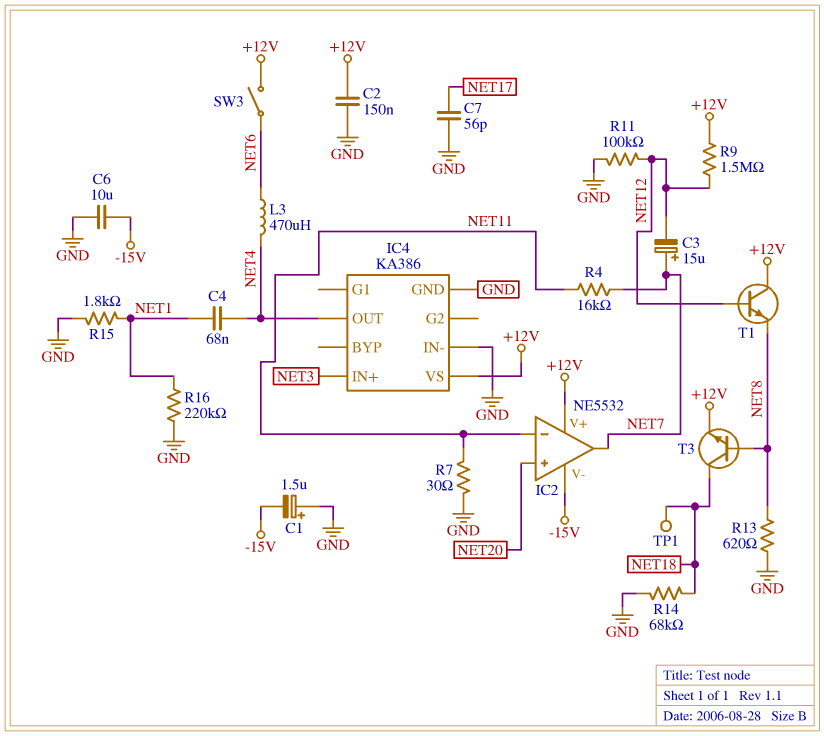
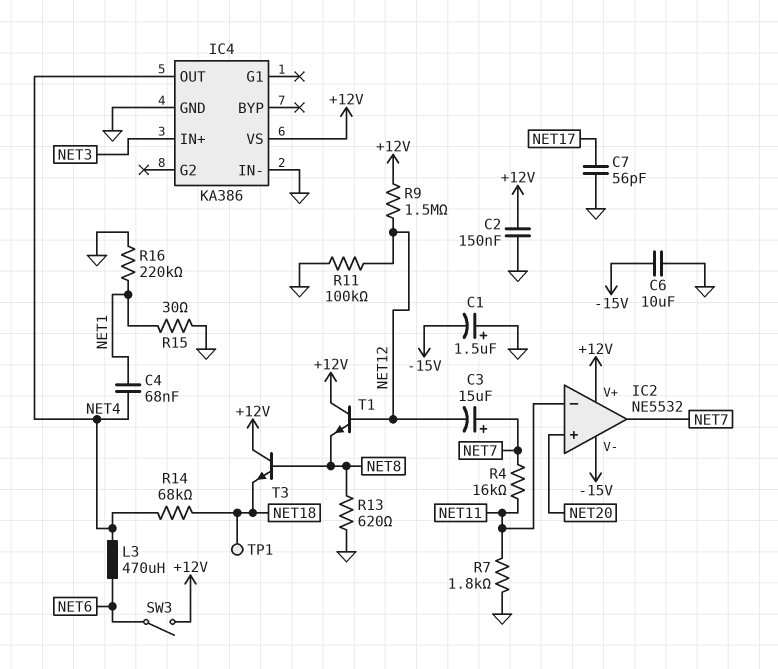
R7: 30 (GND, NET11) -> 1.8k (GND, NET11)
R14: 68k (GND, NET18) -> 68k (NET4, NET18)
R15: 1.8k (GND, NET1) -> 30 (GND, NET1)
T3: NPN (B NET8, C NET18, E +12V) -> NPN (B NET8, C +12V, E NET18)

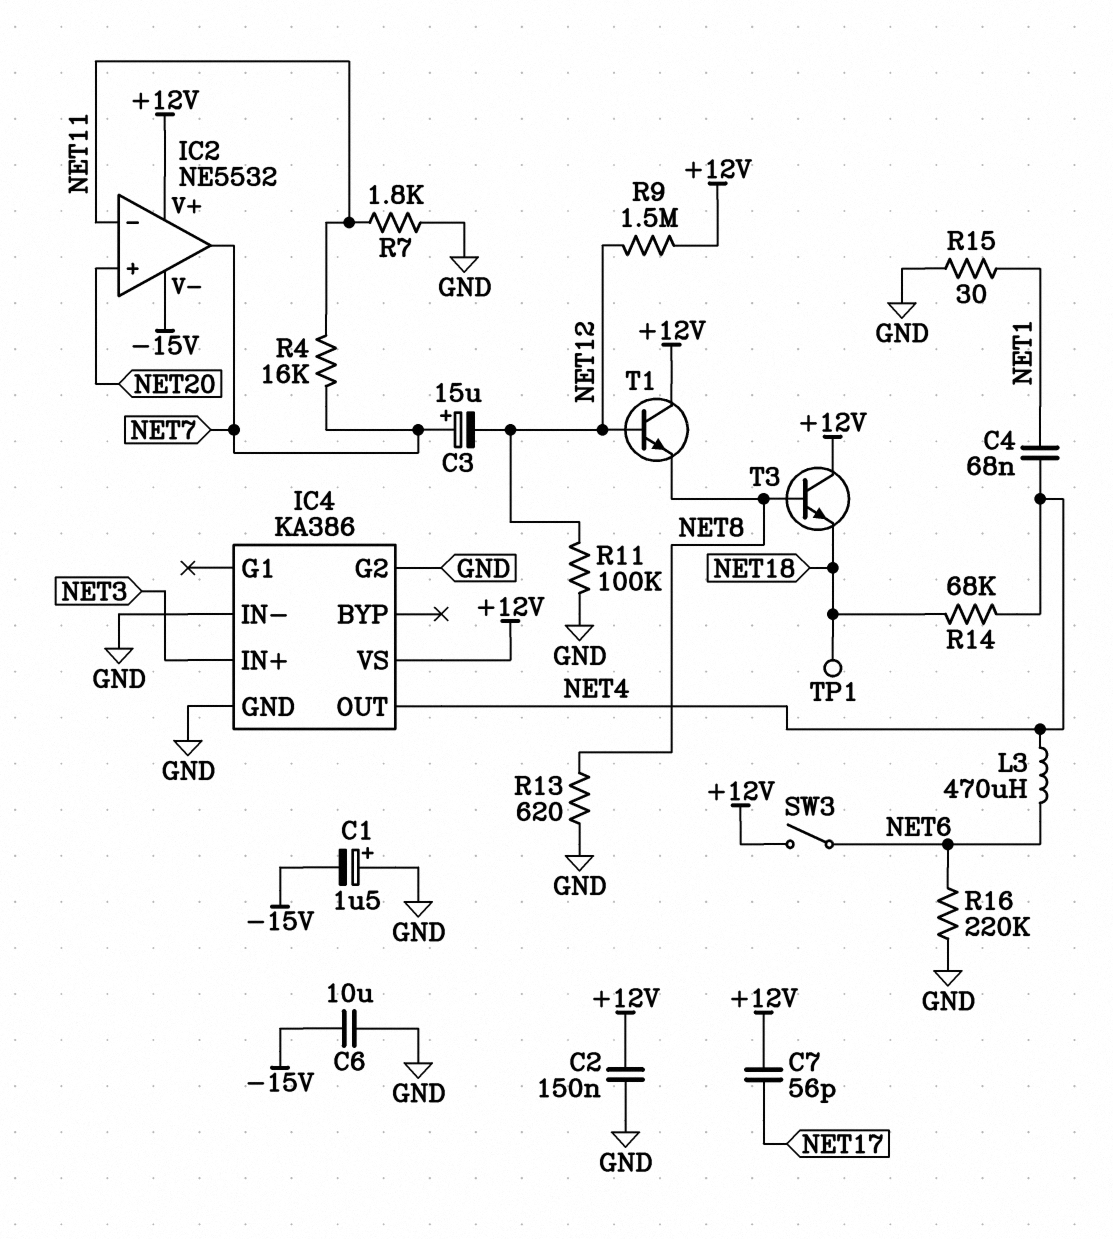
C7: 56pF (GND, NET17) -> 56pF (+12V, NET17)
IC4 pin G2: none -> GND
R16: 220k (GND, NET1) -> 220k (GND, NET6)

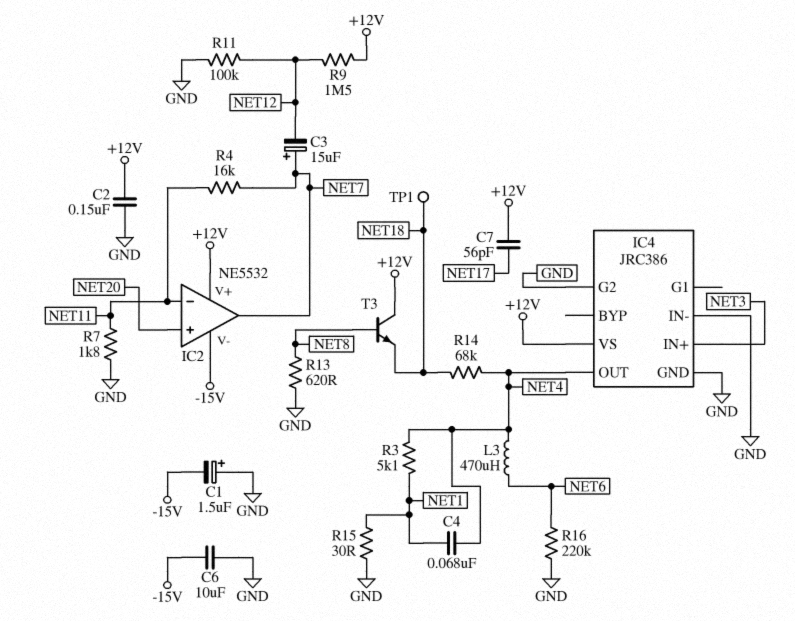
IC4: KA386 -> JRC386
R3: none -> 5.1k (NET1, NET4)
SW3: switch (+12V, NET6) -> none
T1: NPN (B NET12, C +12V, E NET8) -> none

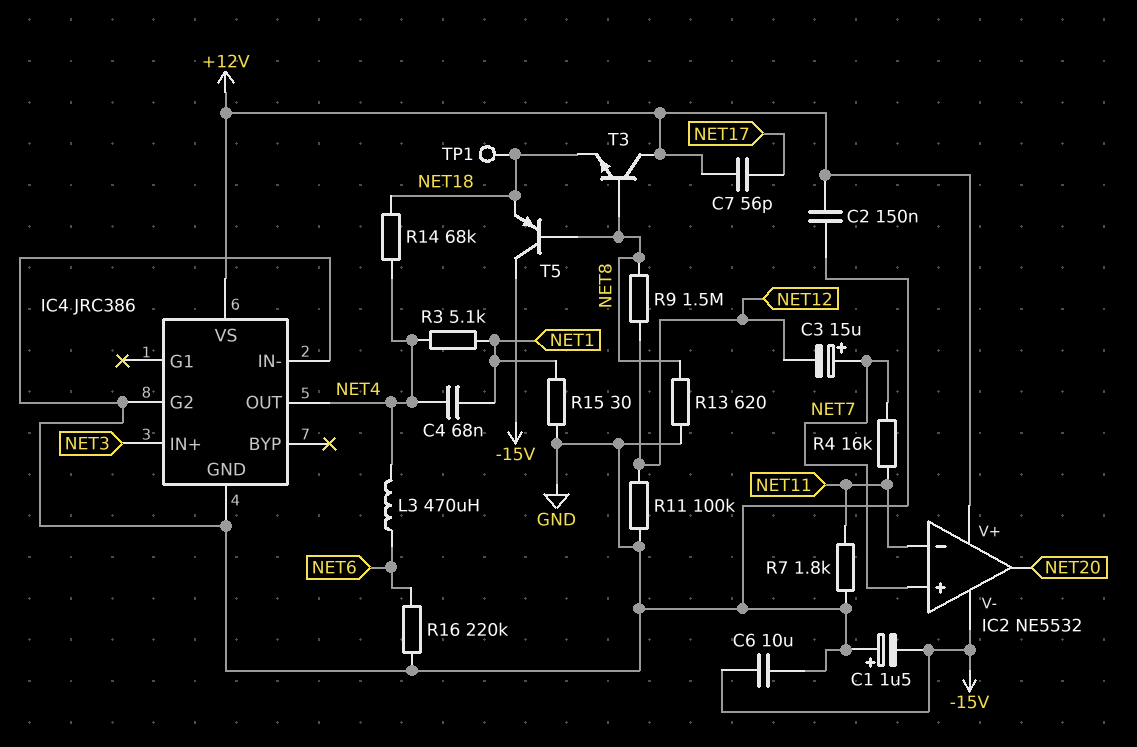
IC2 pin in+: NET20 -> NET7
IC2 pin out: NET7 -> NET20
R9: 1.5M (+12V, NET12) -> 1.5M (NET8, NET12)
T5: none -> PNP (B NET8, C -15V, E NET18)

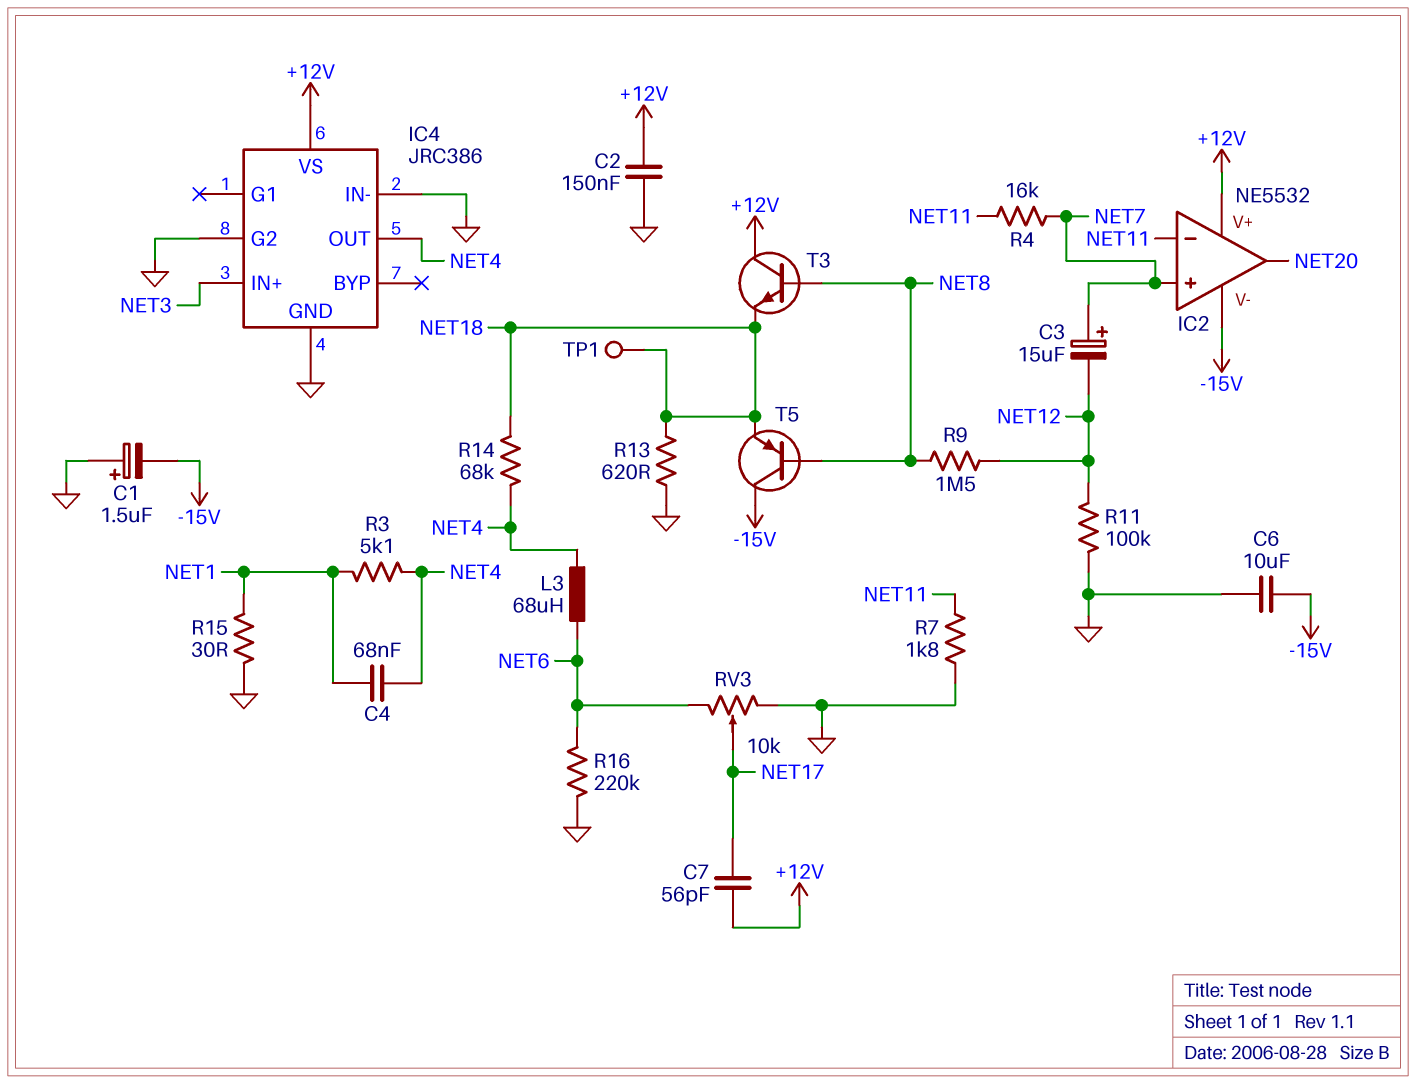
L3: 470uH (NET4, NET6) -> 68uH (NET4, NET6)
R13: 620 (GND, NET8) -> 620 (GND, NET18)
RV3: none -> 10k (GND, NET6, wiper NET17)

